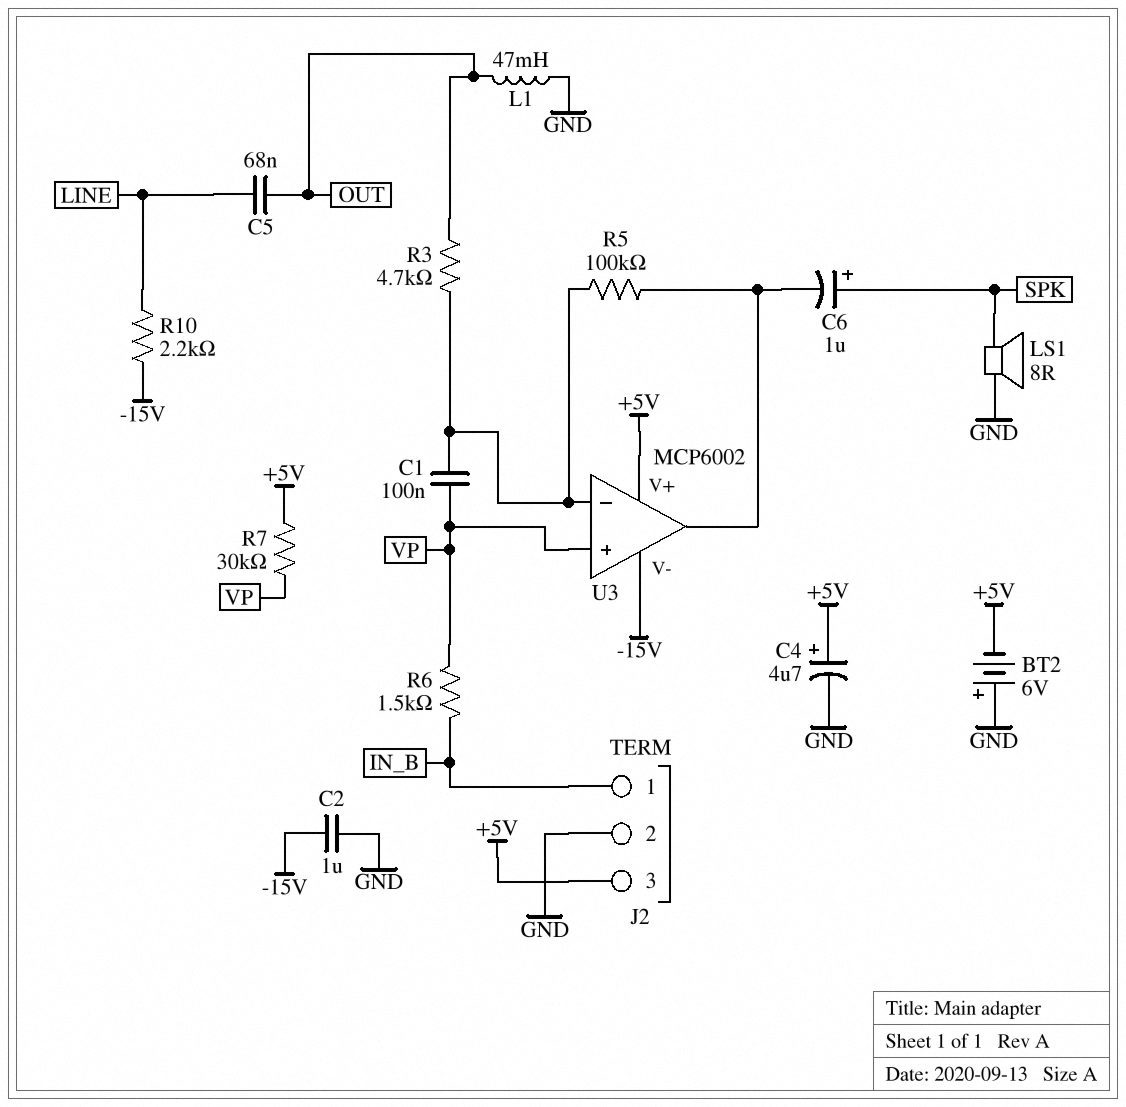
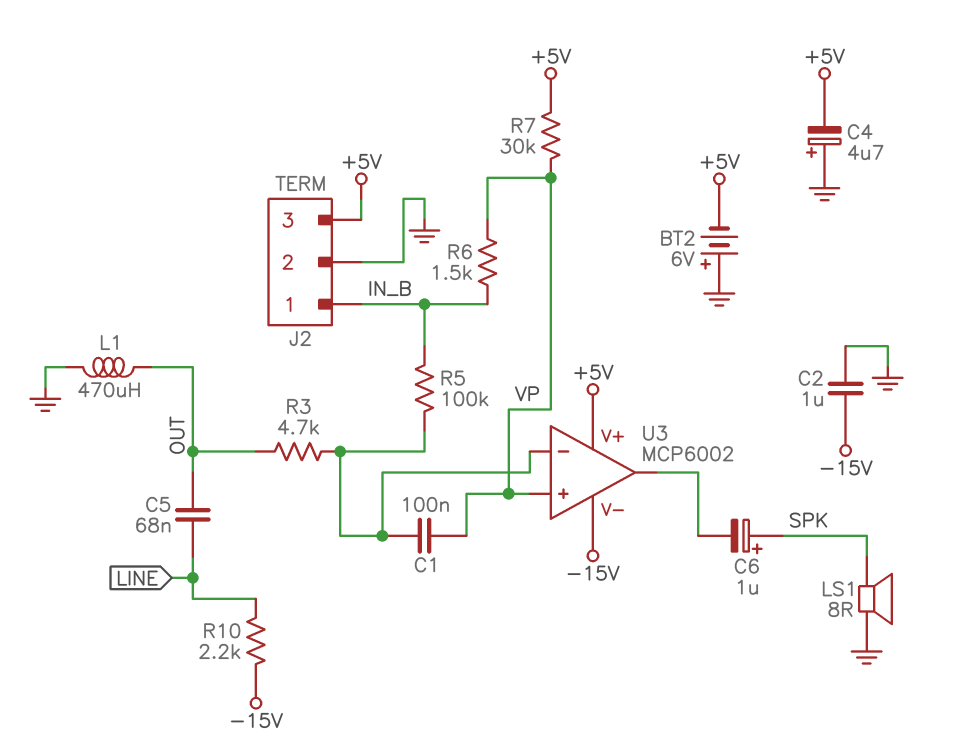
C4: 4.7uF (plus +5V, minus GND) -> 4.7uF (plus GND, minus +5V)
L1: 47mH (GND, OUT) -> 470uH (GND, OUT)
R5: 100k (U3/in-, U3/out) -> 100k (IN_B, U3/in-)

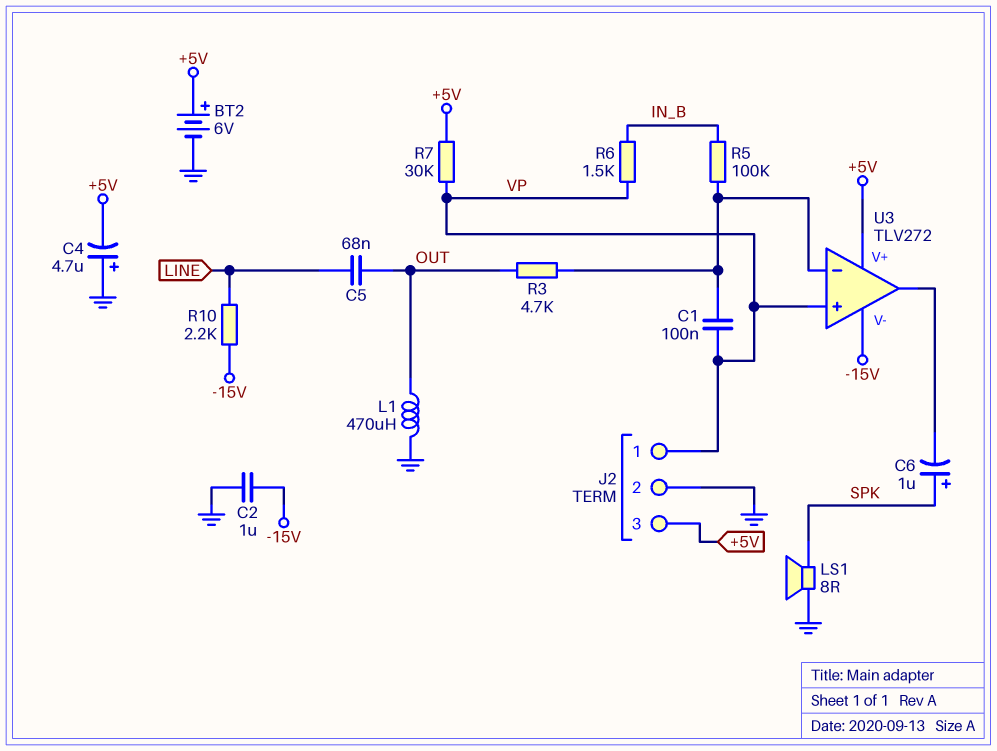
BT2: 6V (plus GND, minus +5V) -> 6V (plus +5V, minus GND)
J2 pin 1: IN_B -> VP
U3: MCP6002 -> TLV272

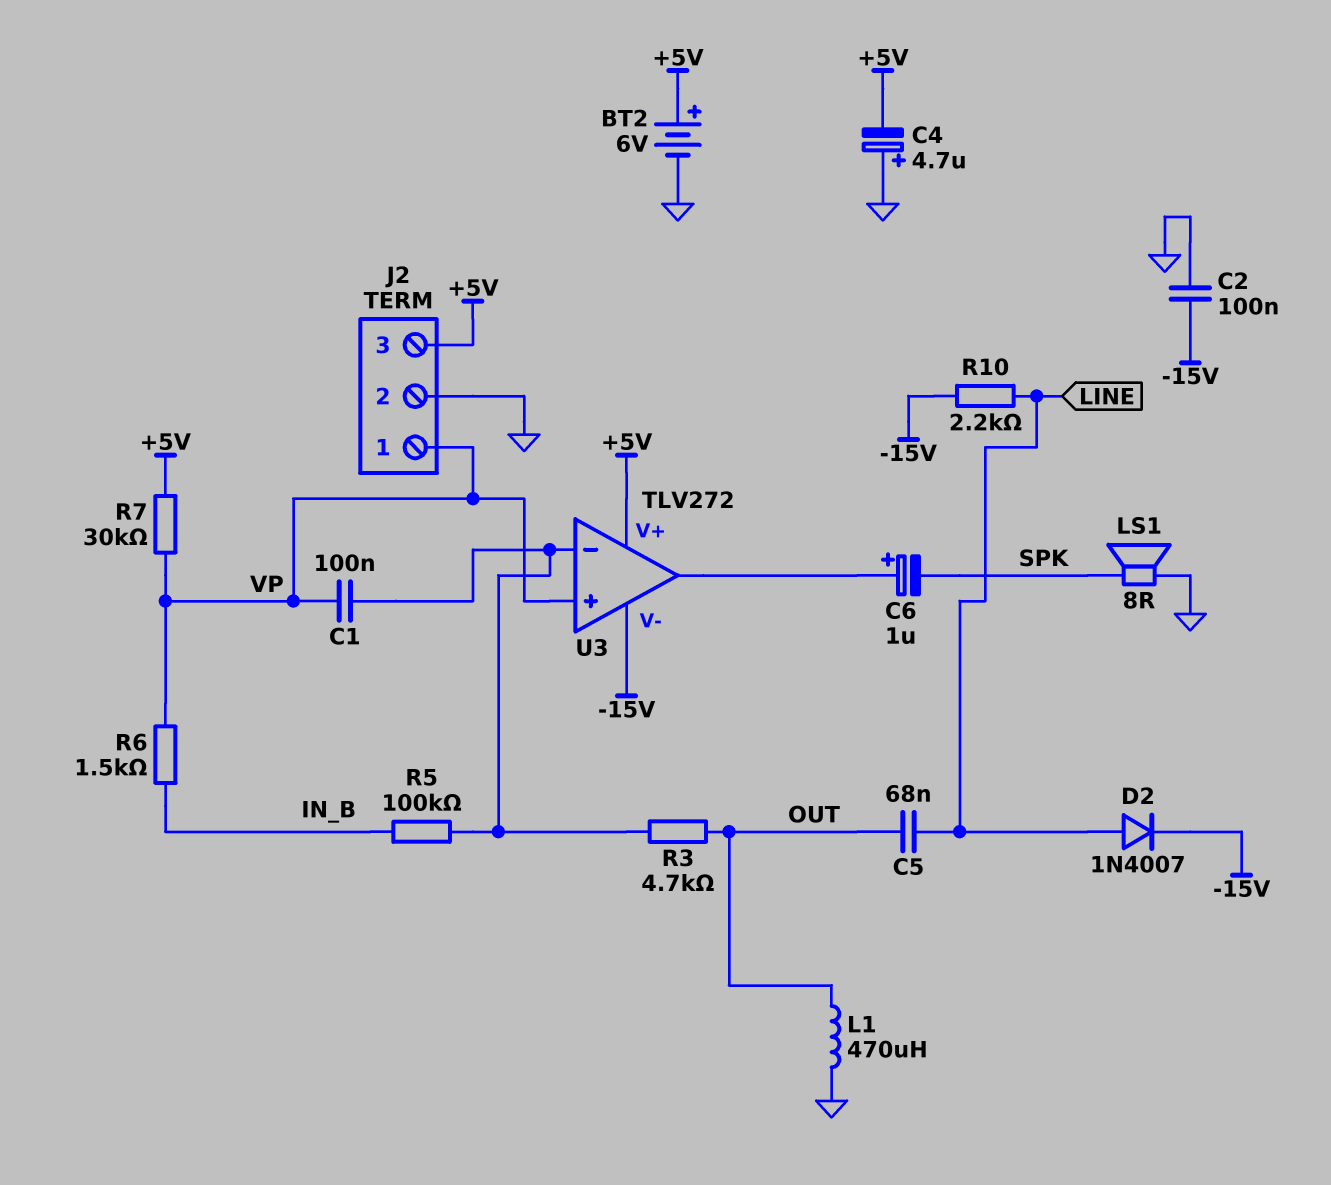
C2: 1uF (-15V, GND) -> 100nF (-15V, GND)
C6: 1uF (plus SPK, minus U3/out) -> 1uF (plus U3/out, minus SPK)
D2: none -> diode 1N4007 (A LINE, K -15V)

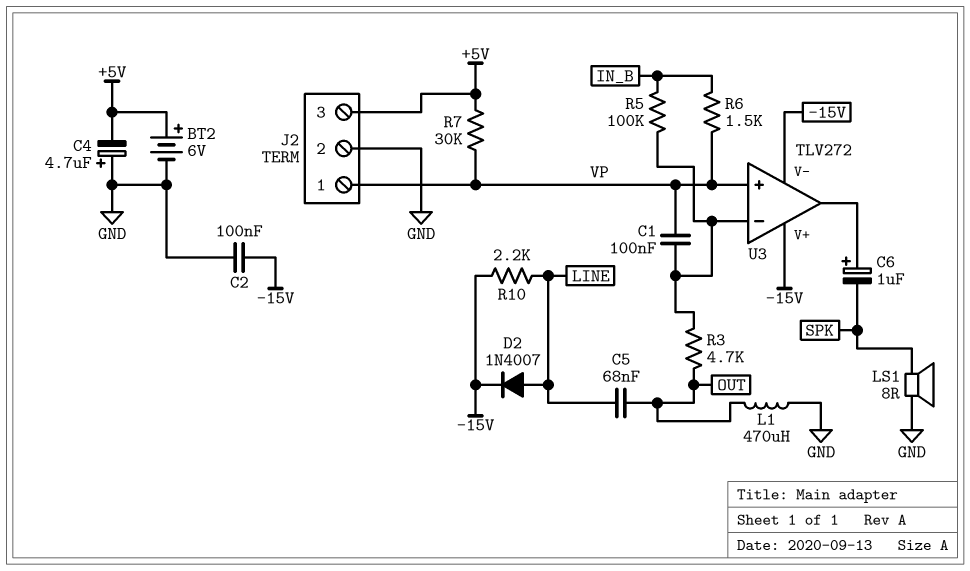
U3 pin V+: +5V -> -15V

